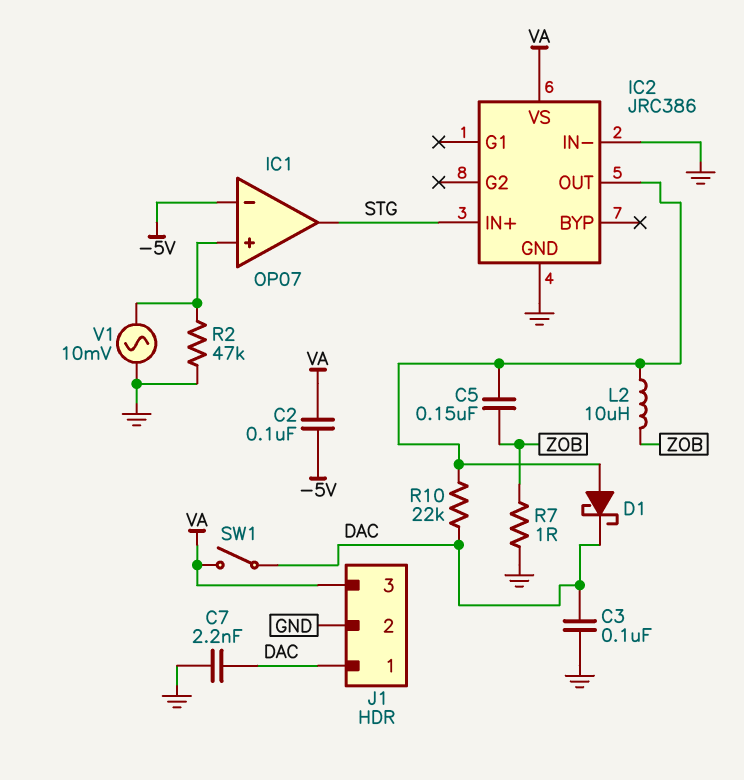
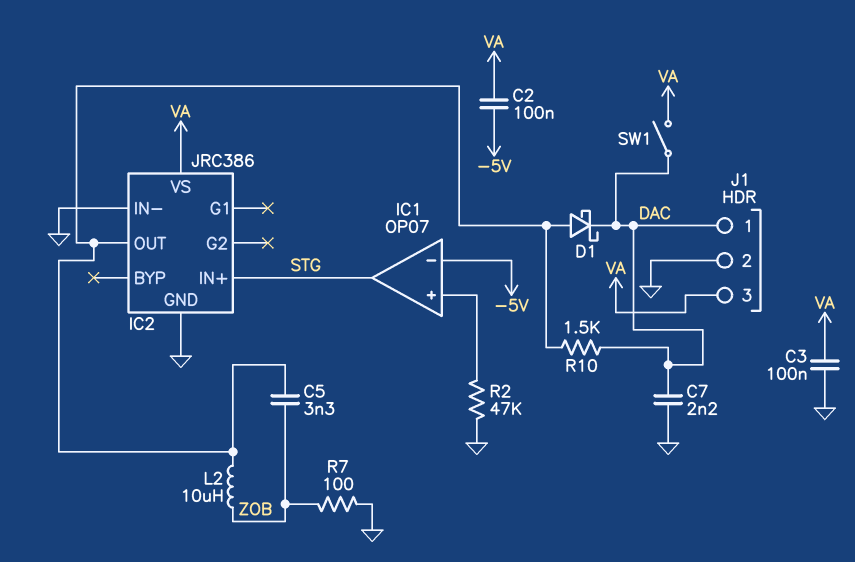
C3: 100nF (DAC, GND) -> 100nF (GND, VA)
C5: 150nF (IC2/OUT, ZOB) -> 3.3nF (IC2/OUT, ZOB)
R7: 1 (GND, ZOB) -> 100 (GND, ZOB)
R10: 22k (DAC, IC2/OUT) -> 1.5k (DAC, IC2/OUT)
V1: AC 10mV (GND, IC1/in+) -> none

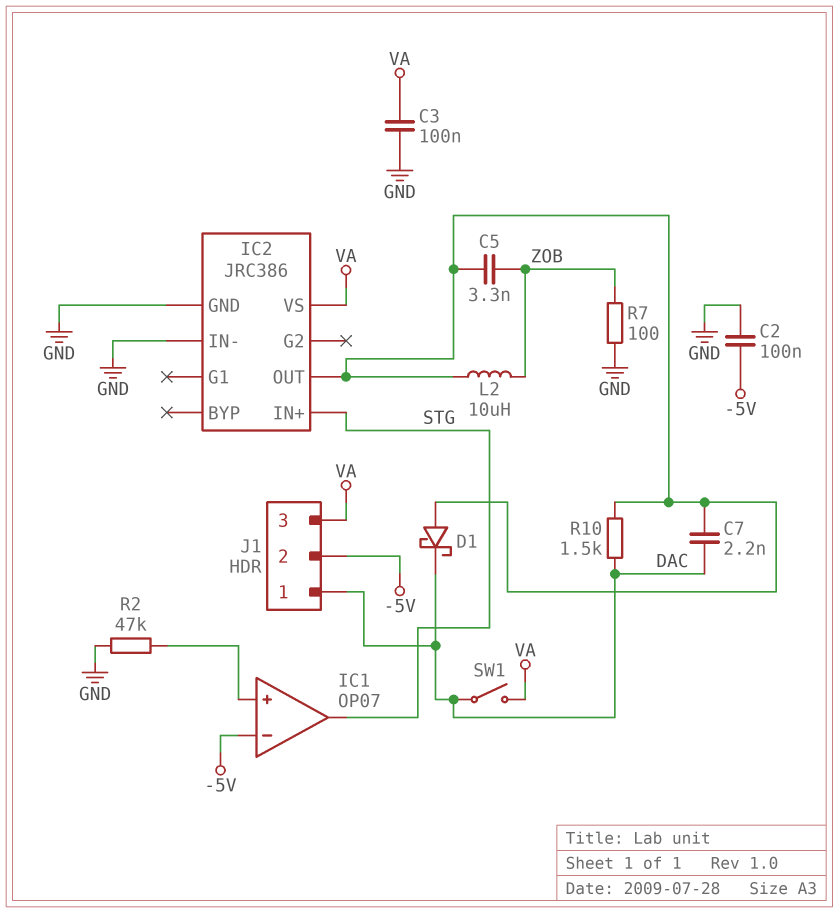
C2: 100nF (-5V, VA) -> 100nF (-5V, GND)
C7: 2.2nF (DAC, GND) -> 2.2nF (DAC, IC2/OUT)
J1 pin 2: GND -> -5V

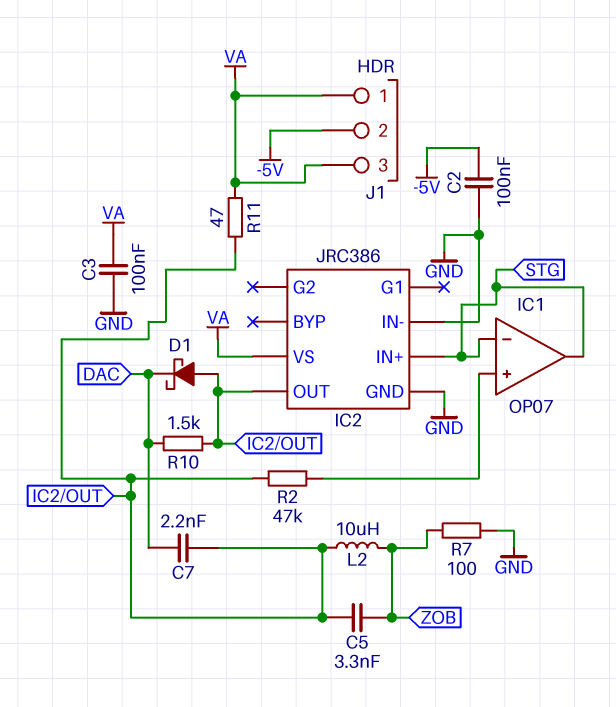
IC1 pin in-: -5V -> STG
J1 pin 1: DAC -> VA
R2: 47k (GND, IC1/in+) -> 47k (IC1/in+, IC2/OUT)
R11: none -> 47 (IC2/OUT, VA)
SW1: switch (DAC, VA) -> none

